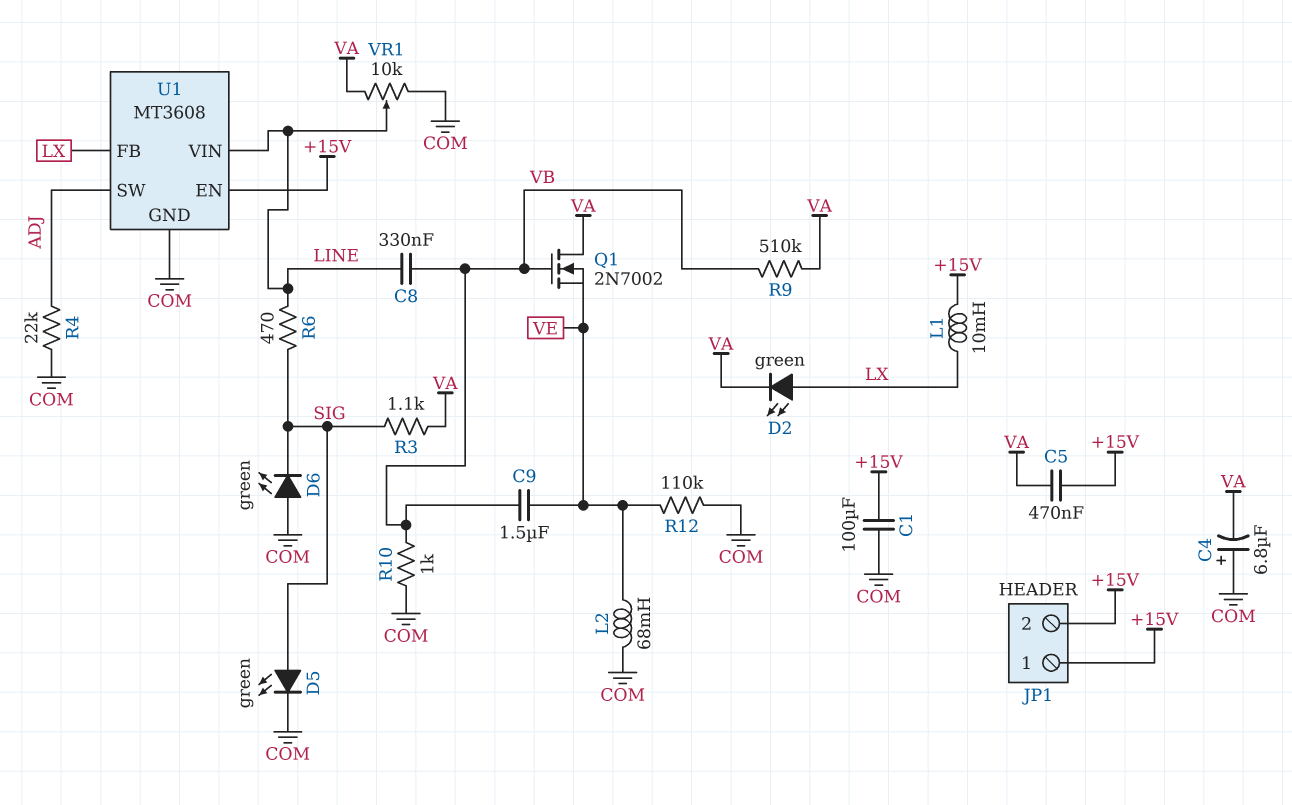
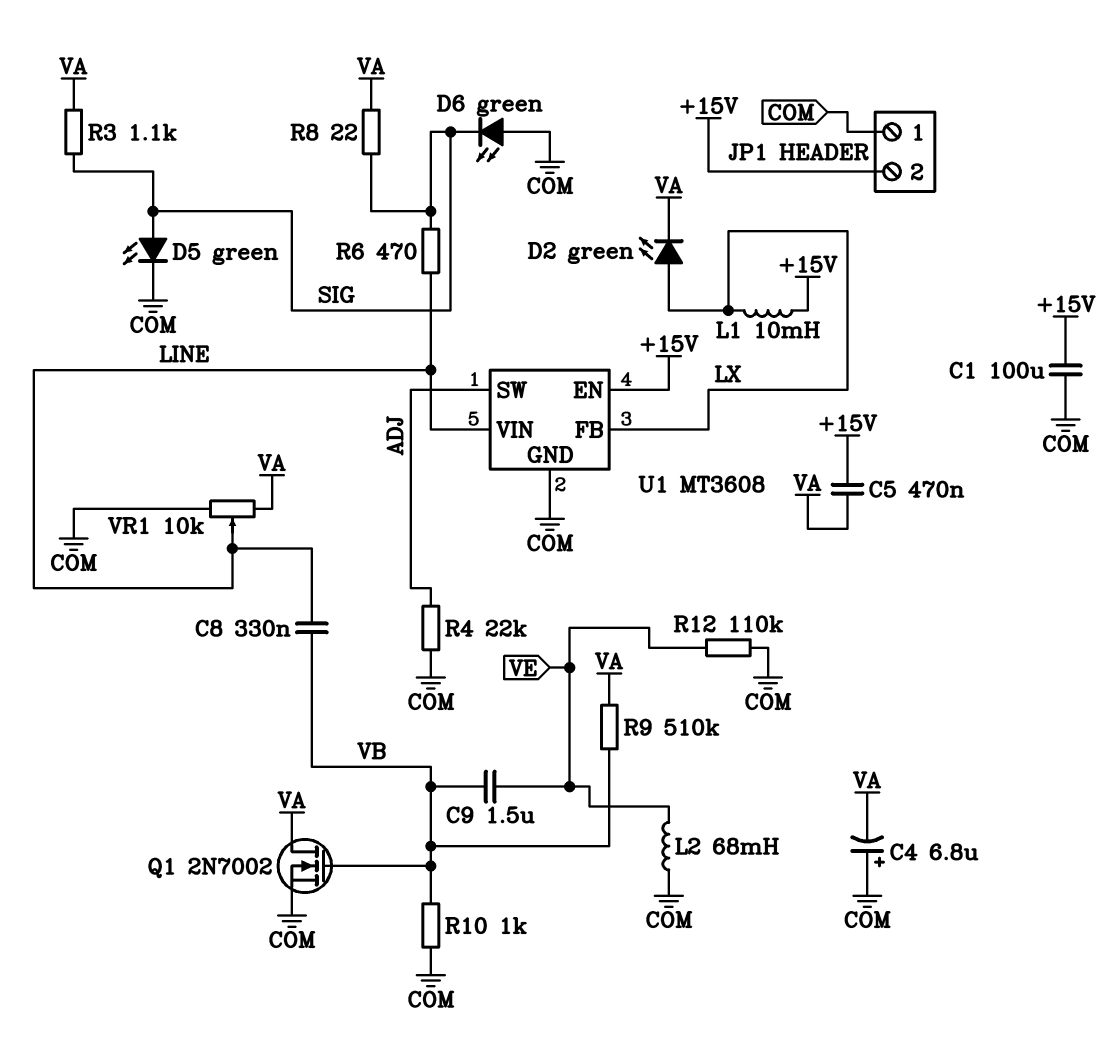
JP1 pin 1: +15V -> COM
Q1: NMOS 2N7002 (G VB, D VA, S VE) -> NMOS 2N7002 (G VB, D VA, S COM)
R8: none -> 22 (SIG, VA)

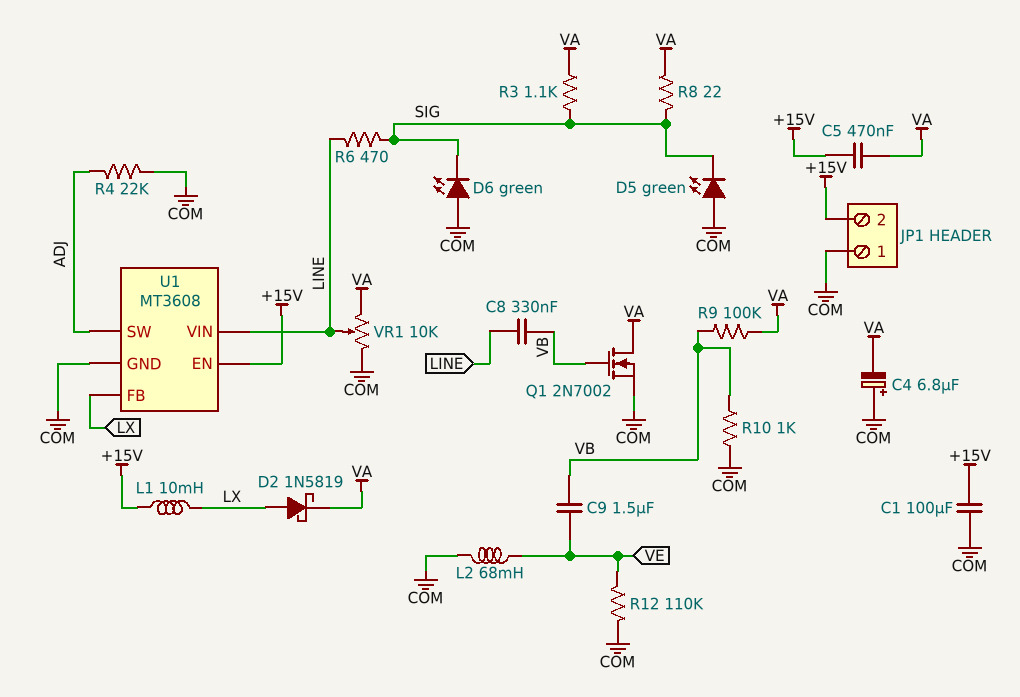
D2: LED green (A LX, K VA) -> schottky 1N5819 (A LX, K VA)
D5: LED green (A SIG, K COM) -> LED green (A COM, K SIG)
R9: 510k (VA, VB) -> 100k (VA, VB)

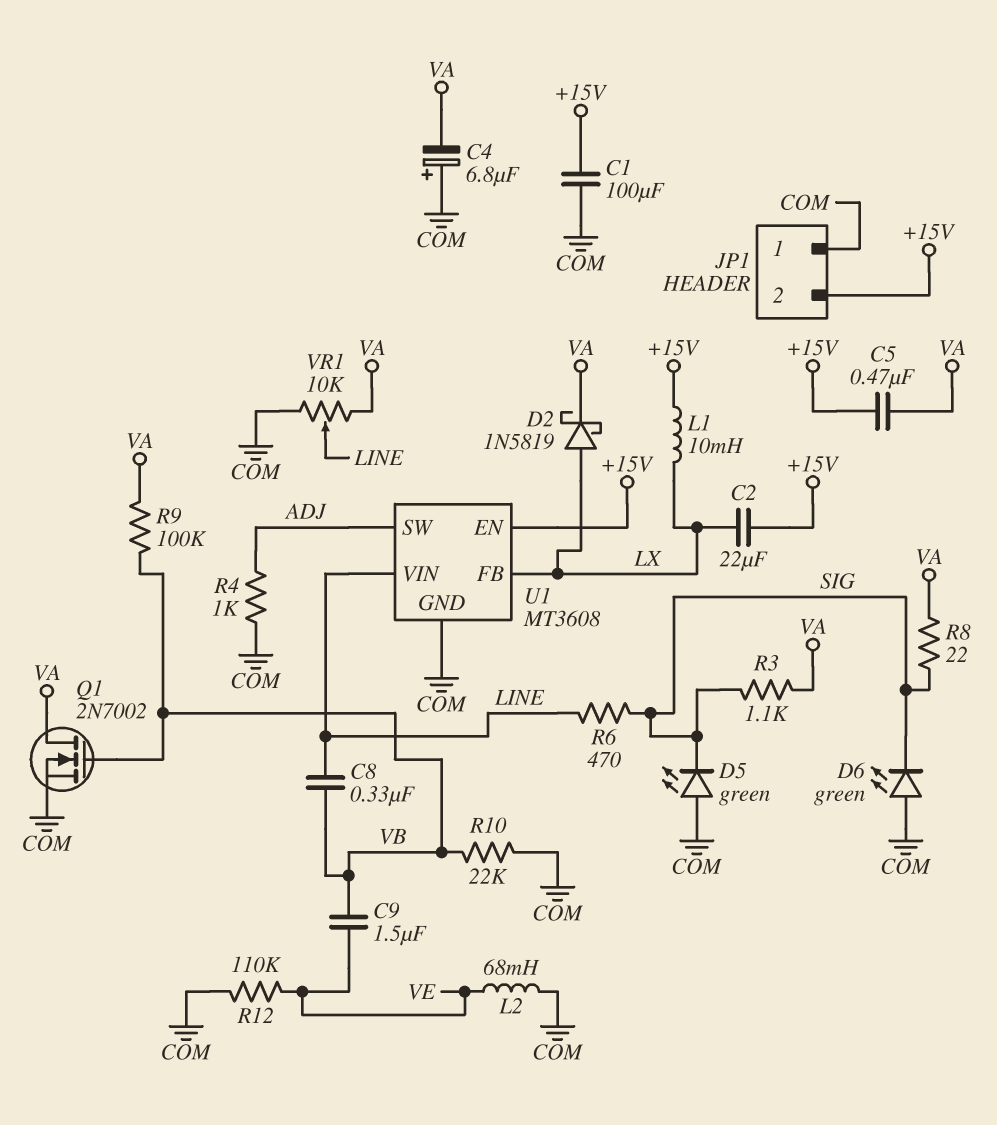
C2: none -> 22uF (+15V, LX)
R4: 22k (ADJ, COM) -> 1k (ADJ, COM)
R10: 1k (COM, VB) -> 22k (COM, VB)

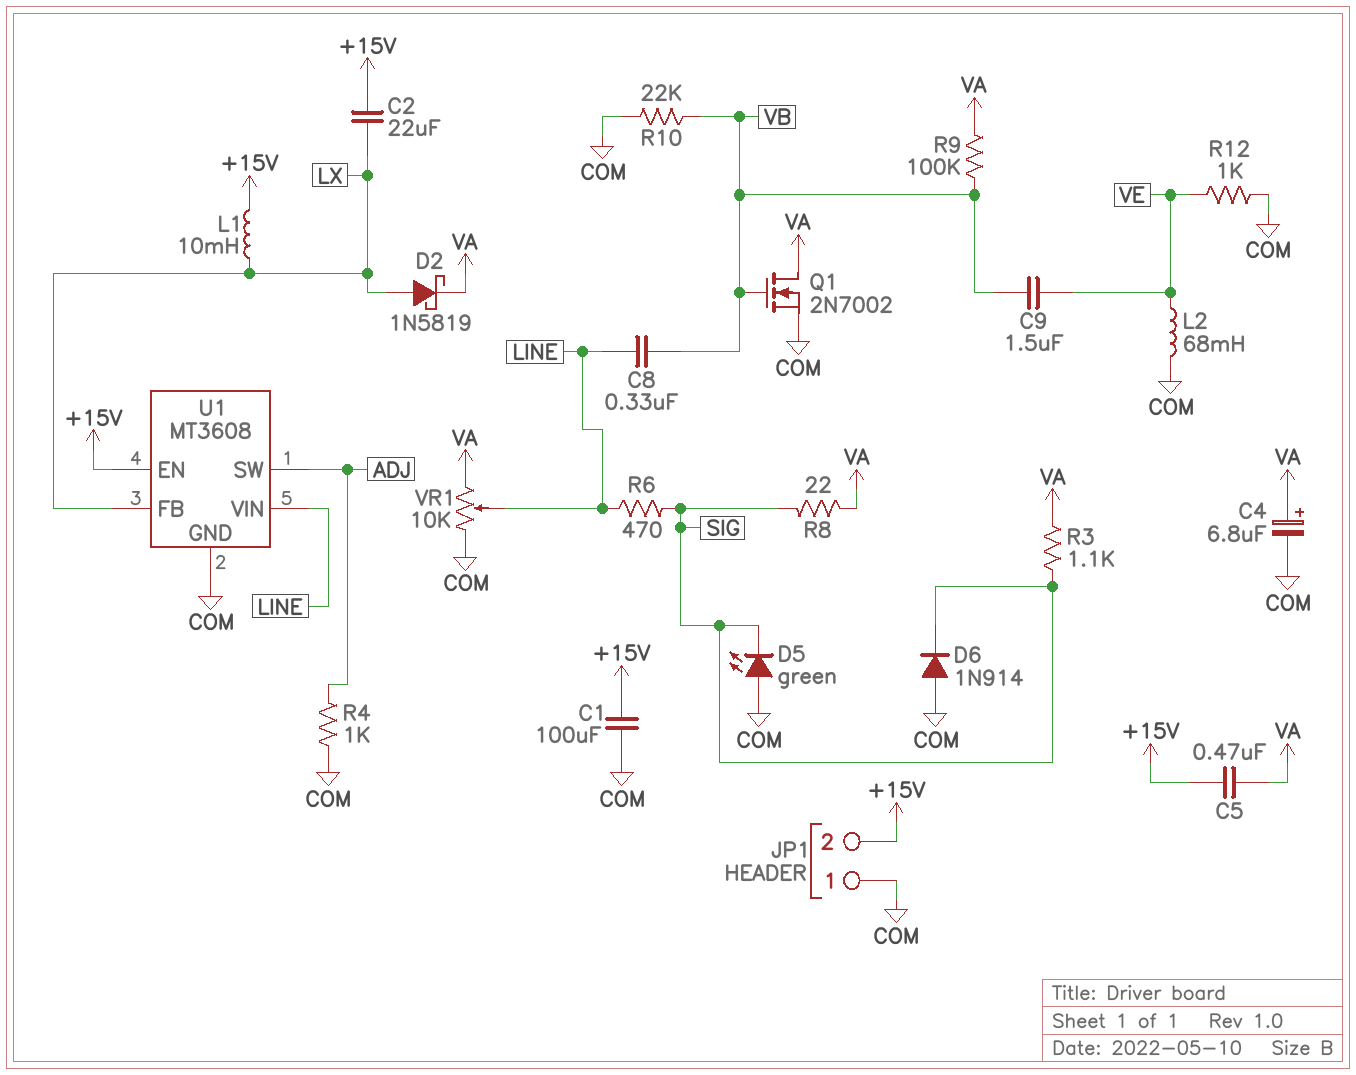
C4: 6.8uF (plus COM, minus VA) -> 6.8uF (plus VA, minus COM)
D6: LED green (A COM, K SIG) -> diode 1N914 (A COM, K SIG)
R12: 110k (COM, VE) -> 1k (COM, VE)

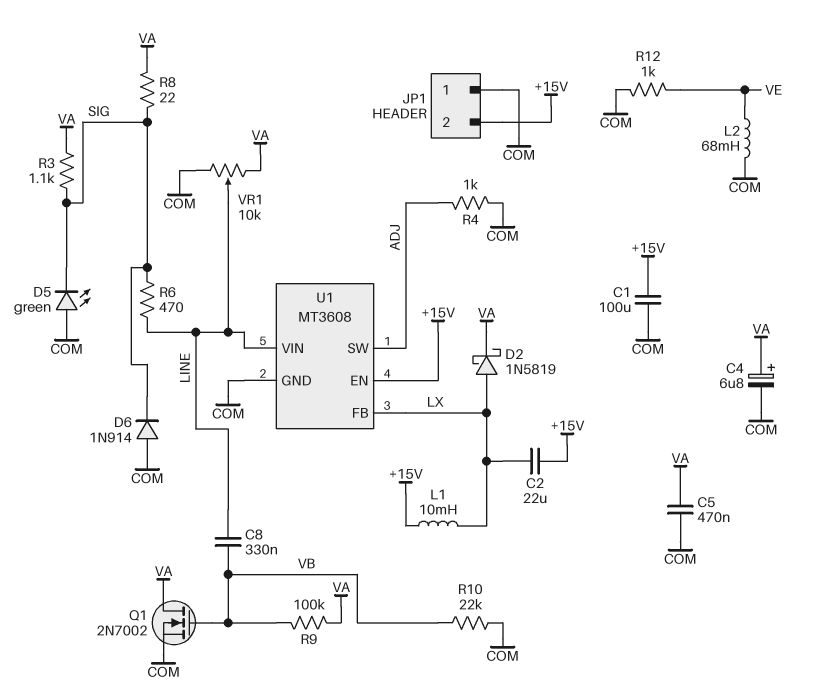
C5: 470nF (+15V, VA) -> 470nF (COM, VA)
C9: 1.5uF (VB, VE) -> none

